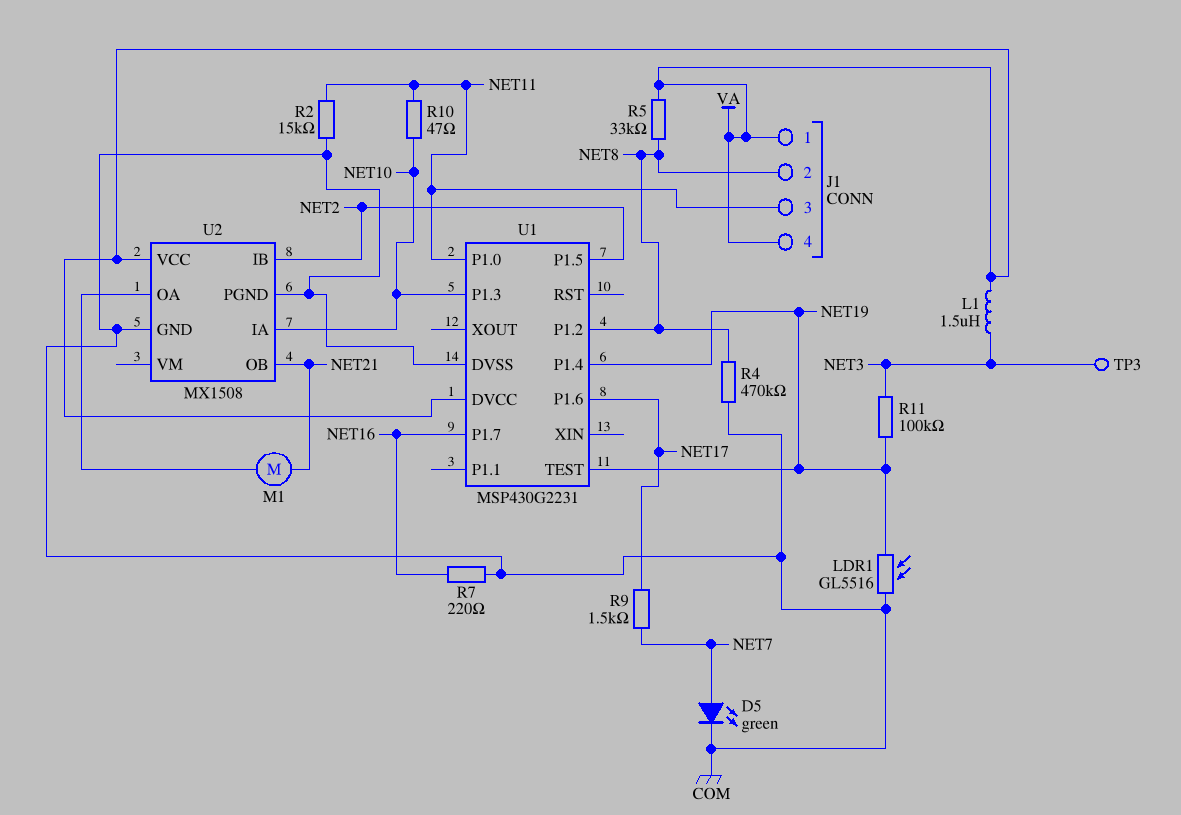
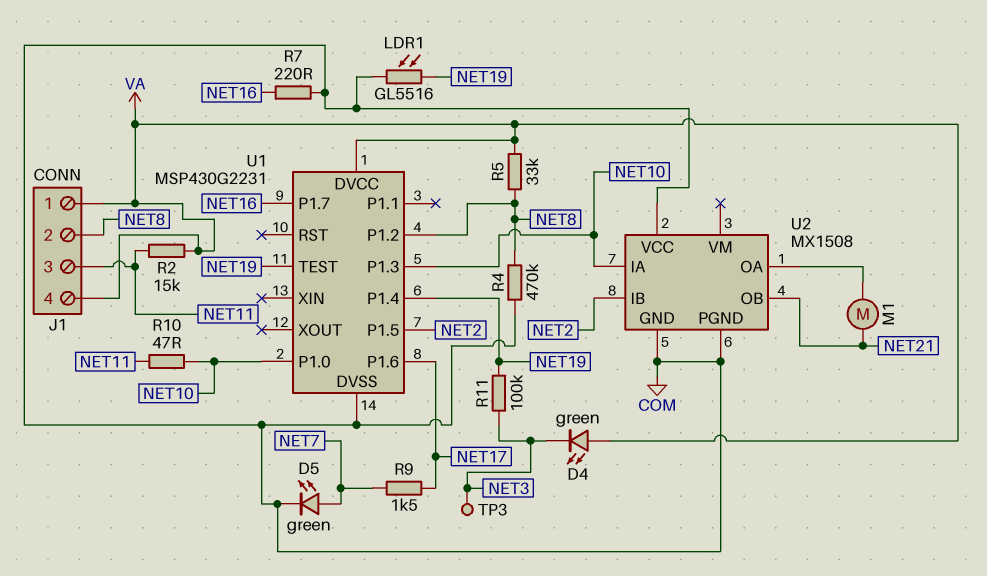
D4: none -> LED green (A VA, K NET3)
L1: 1.5uH (NET3, VA) -> none
R2: 15k (COM, NET11) -> 15k (NET11, VA)
U1 pin P1.0: NET11 -> NET10
U2 pin VCC: VA -> COM

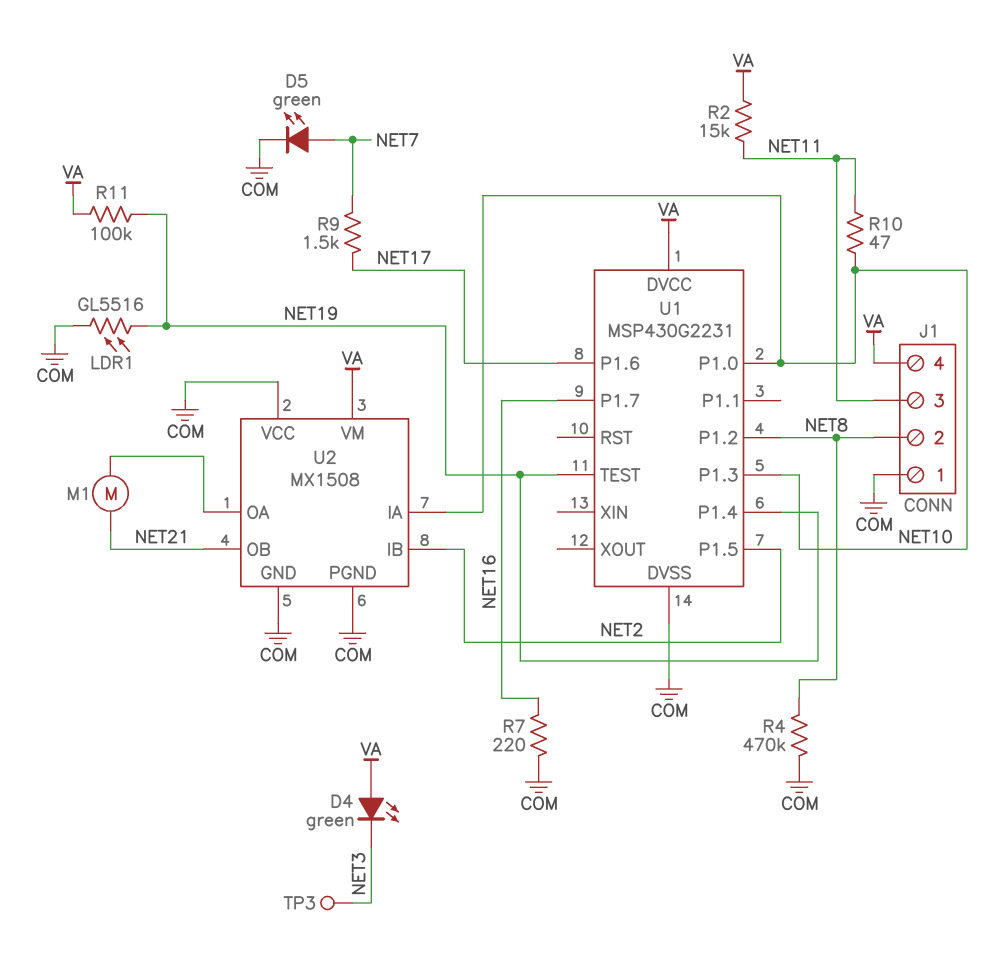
J1 pin 1: VA -> COM
R5: 33k (NET8, VA) -> none
R11: 100k (NET3, NET19) -> 100k (NET19, VA)
U2 pin VM: none -> VA

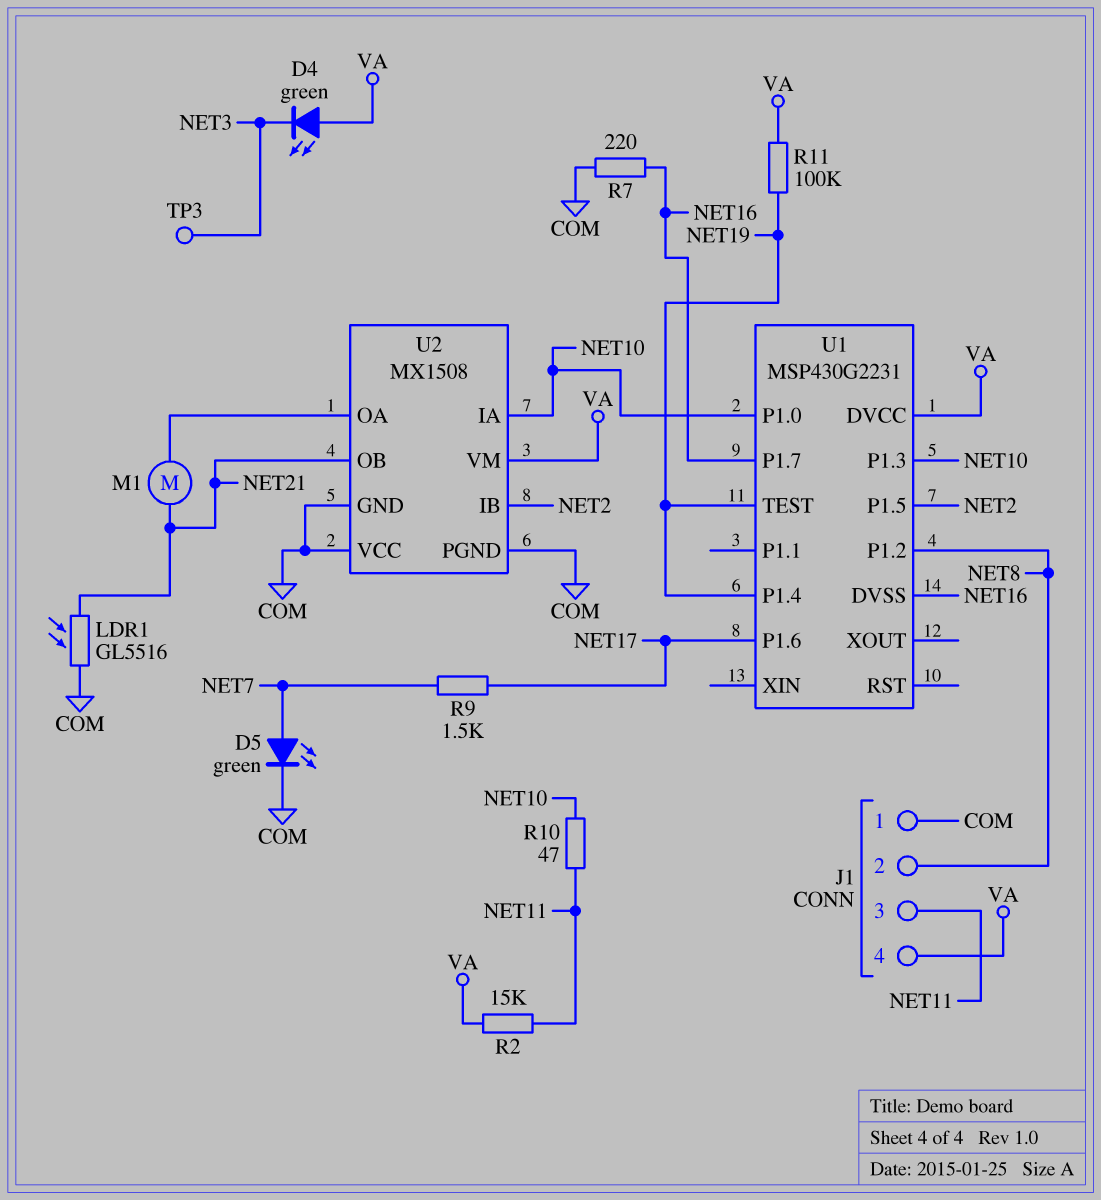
LDR1: GL5516 (COM, NET19) -> GL5516 (COM, NET21)
R4: 470k (COM, NET8) -> none
U1 pin DVSS: COM -> NET16

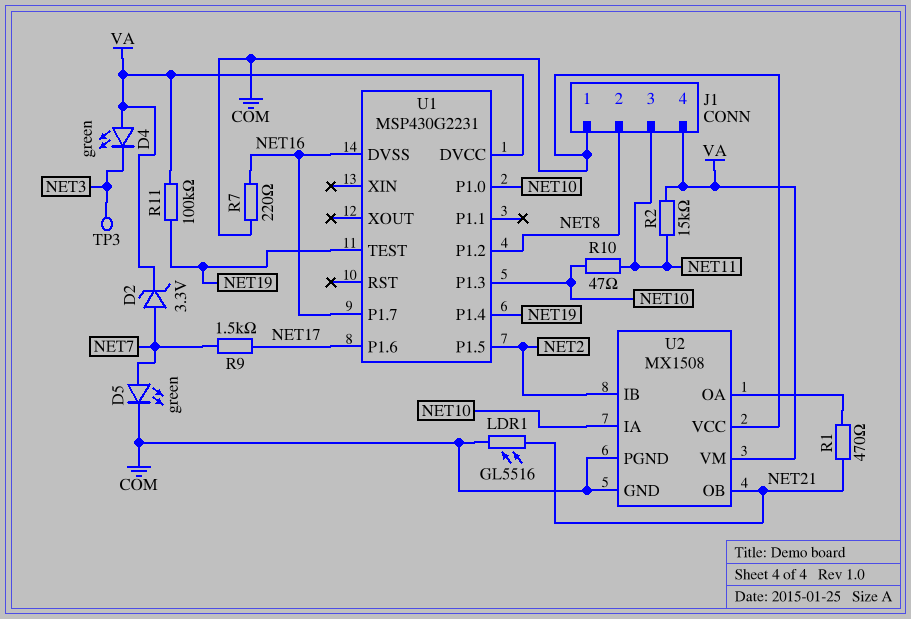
D2: none -> zener 3.3V (A NET7, K VA)
M1: motor (NET21, U2/OA) -> none
R1: none -> 470 (NET21, U2/OA)

